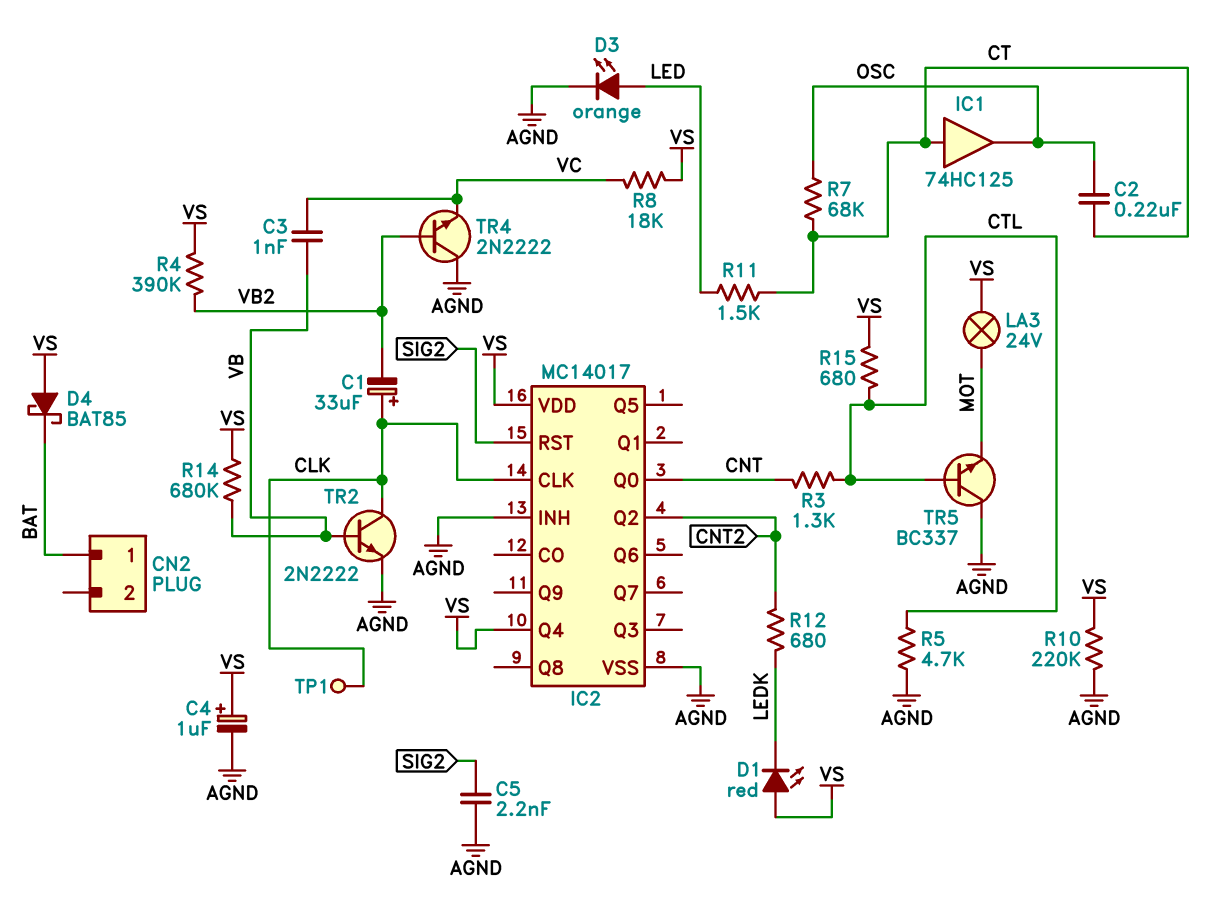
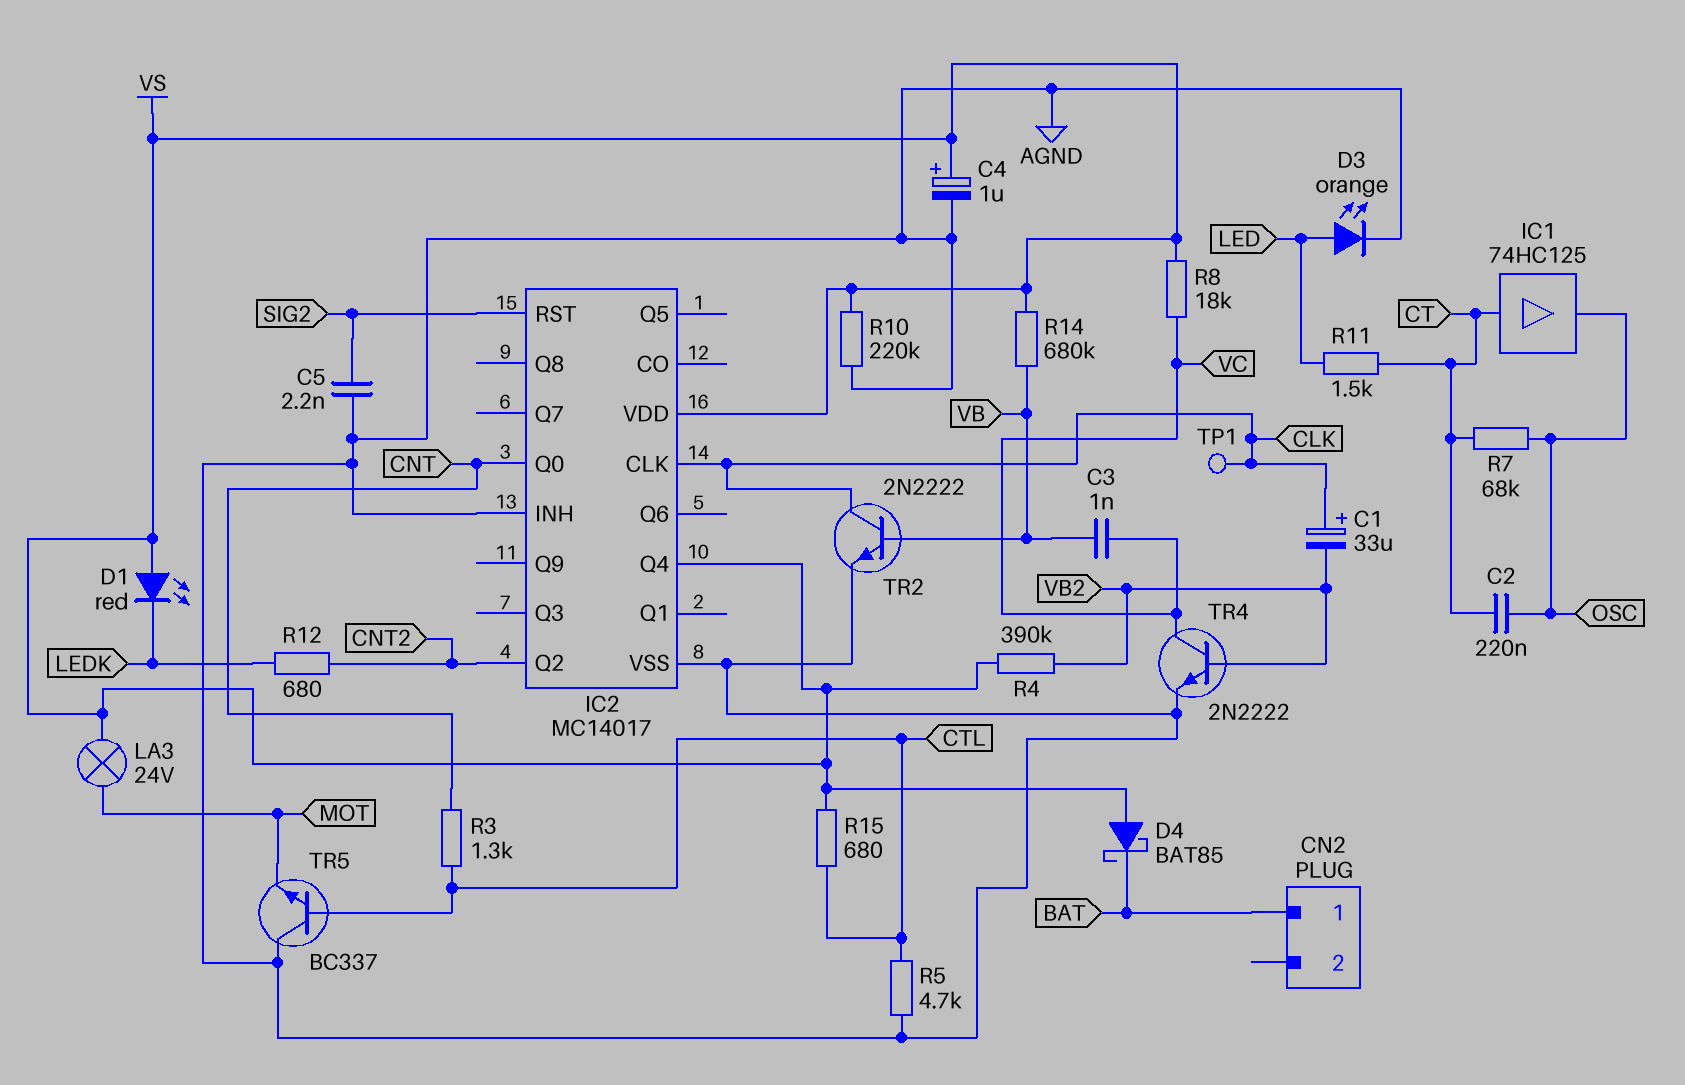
TR4: NPN 2N2222 (B VB2, C AGND, E VC) -> NPN 2N2222 (B VB2, C VC, E AGND)

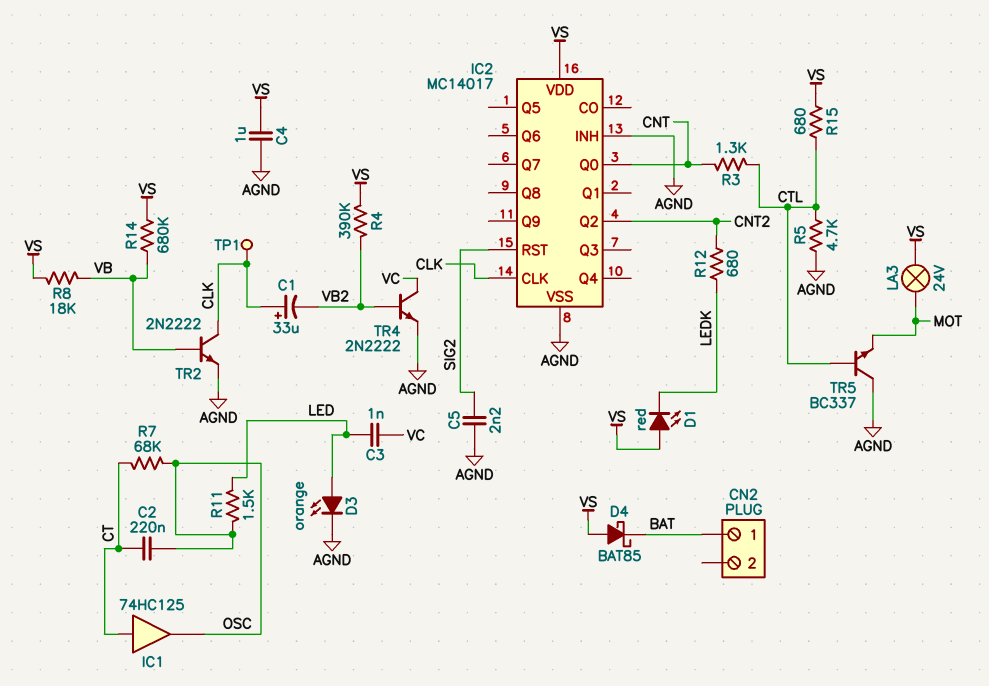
C3: 1nF (VB, VC) -> 1nF (LED, VC)
C4: 1uF (plus VS, minus AGND) -> 1uF (AGND, VS)
IC2 pin Q4: VS -> none
R8: 18k (VC, VS) -> 18k (VB, VS)
R10: 220k (AGND, VS) -> none
R11: 1.5k (CT, LED) -> 1.5k (LED, OSC)

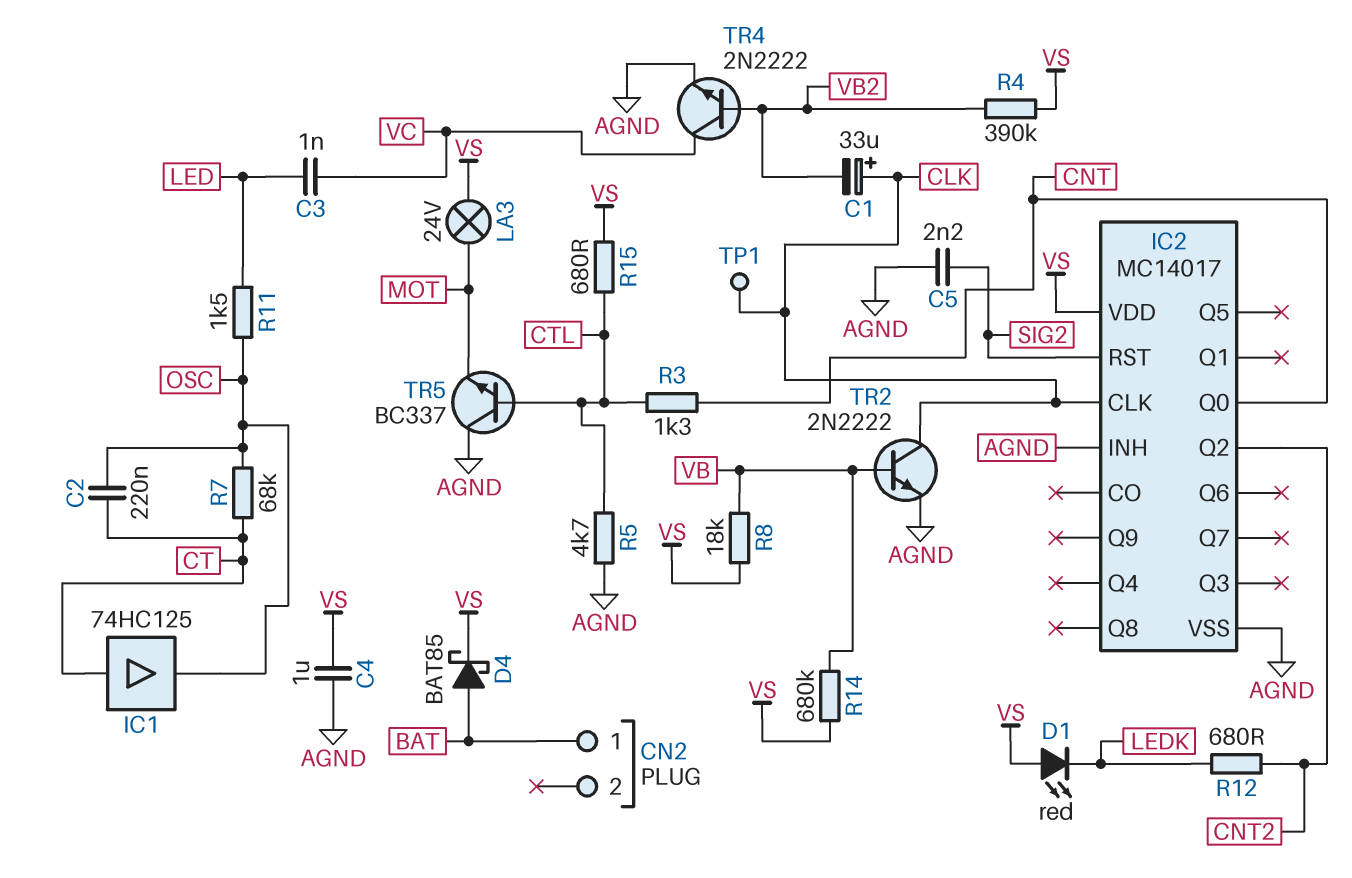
D3: LED orange (A LED, K AGND) -> none
D4: schottky BAT85 (A VS, K BAT) -> schottky BAT85 (A BAT, K VS)

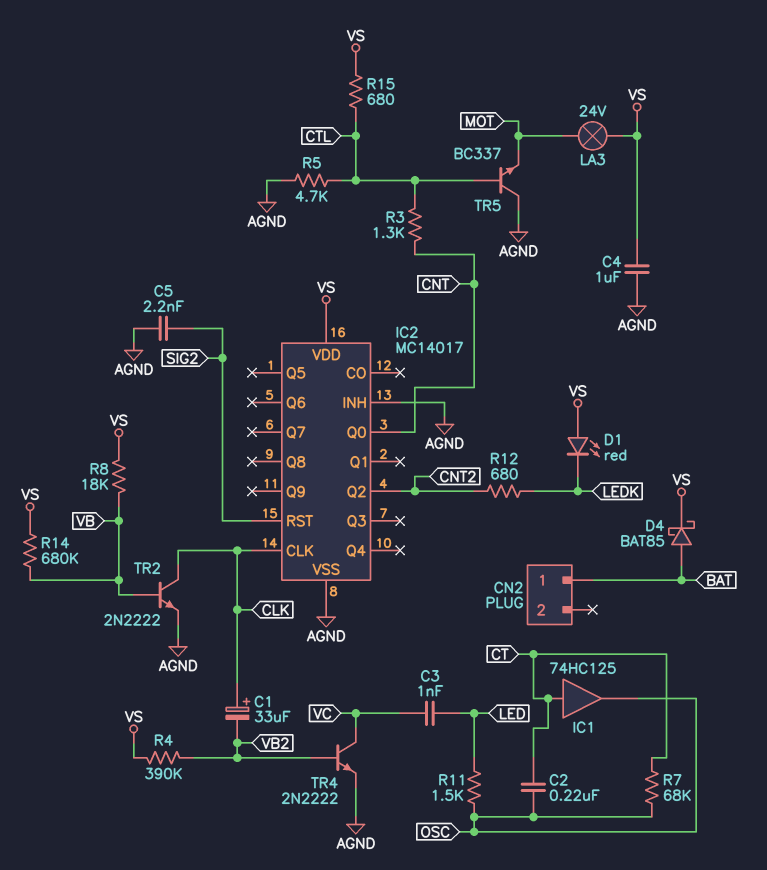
TP1: test point (CLK) -> none

